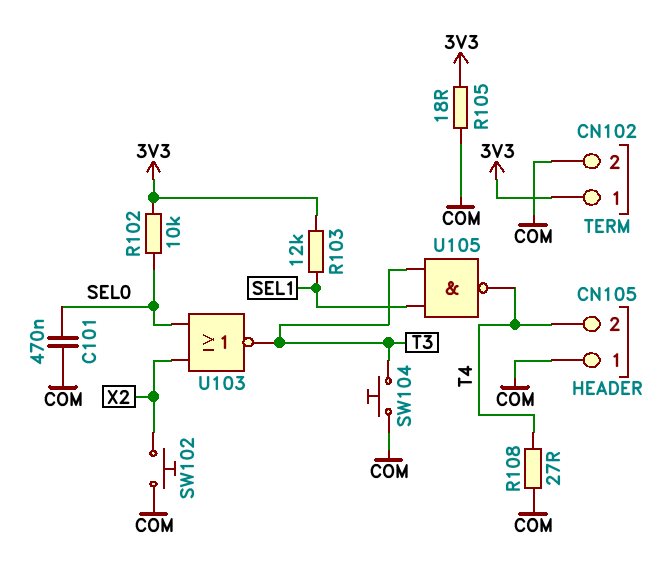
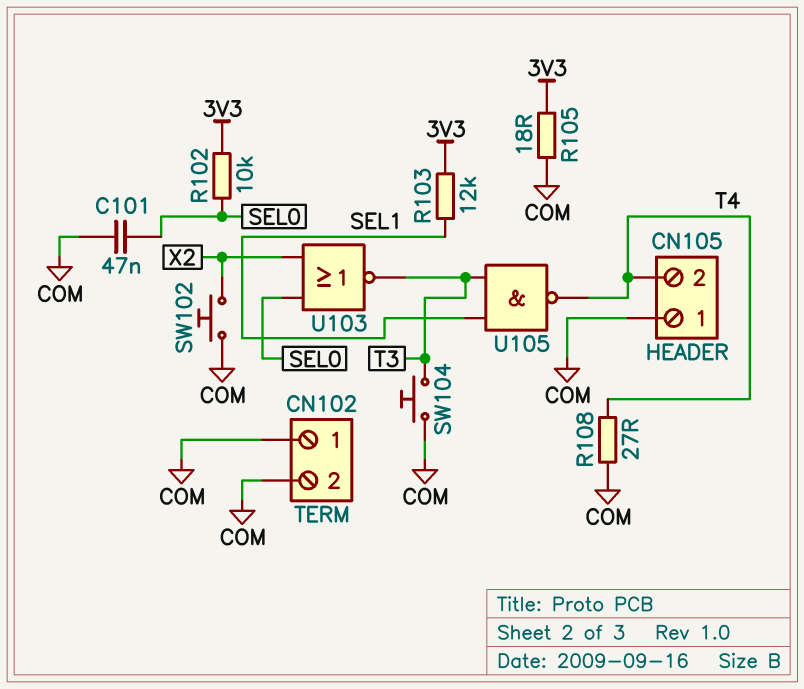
C101: 470nF (COM, SEL0) -> 47nF (COM, SEL0)
CN102 pin 1: 3V3 -> COM

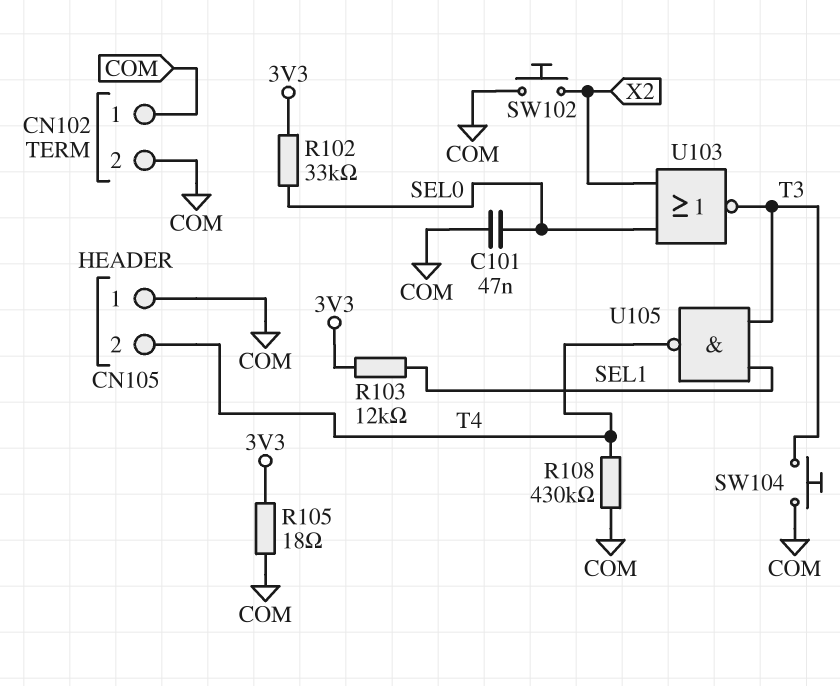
R102: 10k (3V3, SEL0) -> 33k (3V3, SEL0)
R108: 27 (COM, T4) -> 430k (COM, T4)

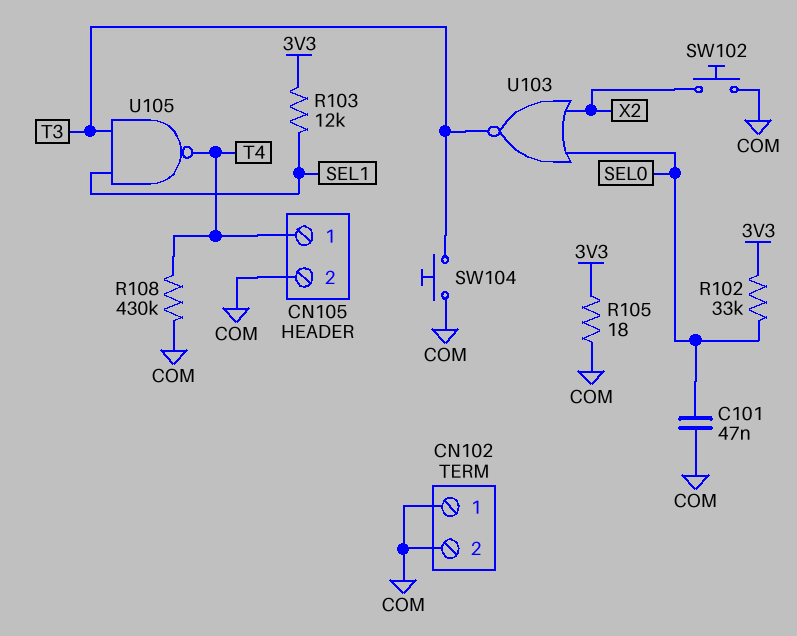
CN105 pin 1: COM -> T4
CN105 pin 2: T4 -> COM

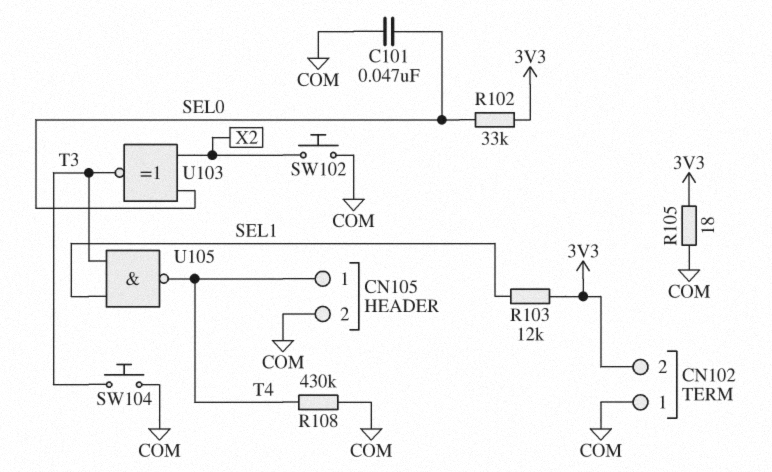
CN102 pin 2: COM -> 3V3
U103: NOR (in SEL0, in X2, out T3) -> XNOR (in SEL0, in X2, out T3)

